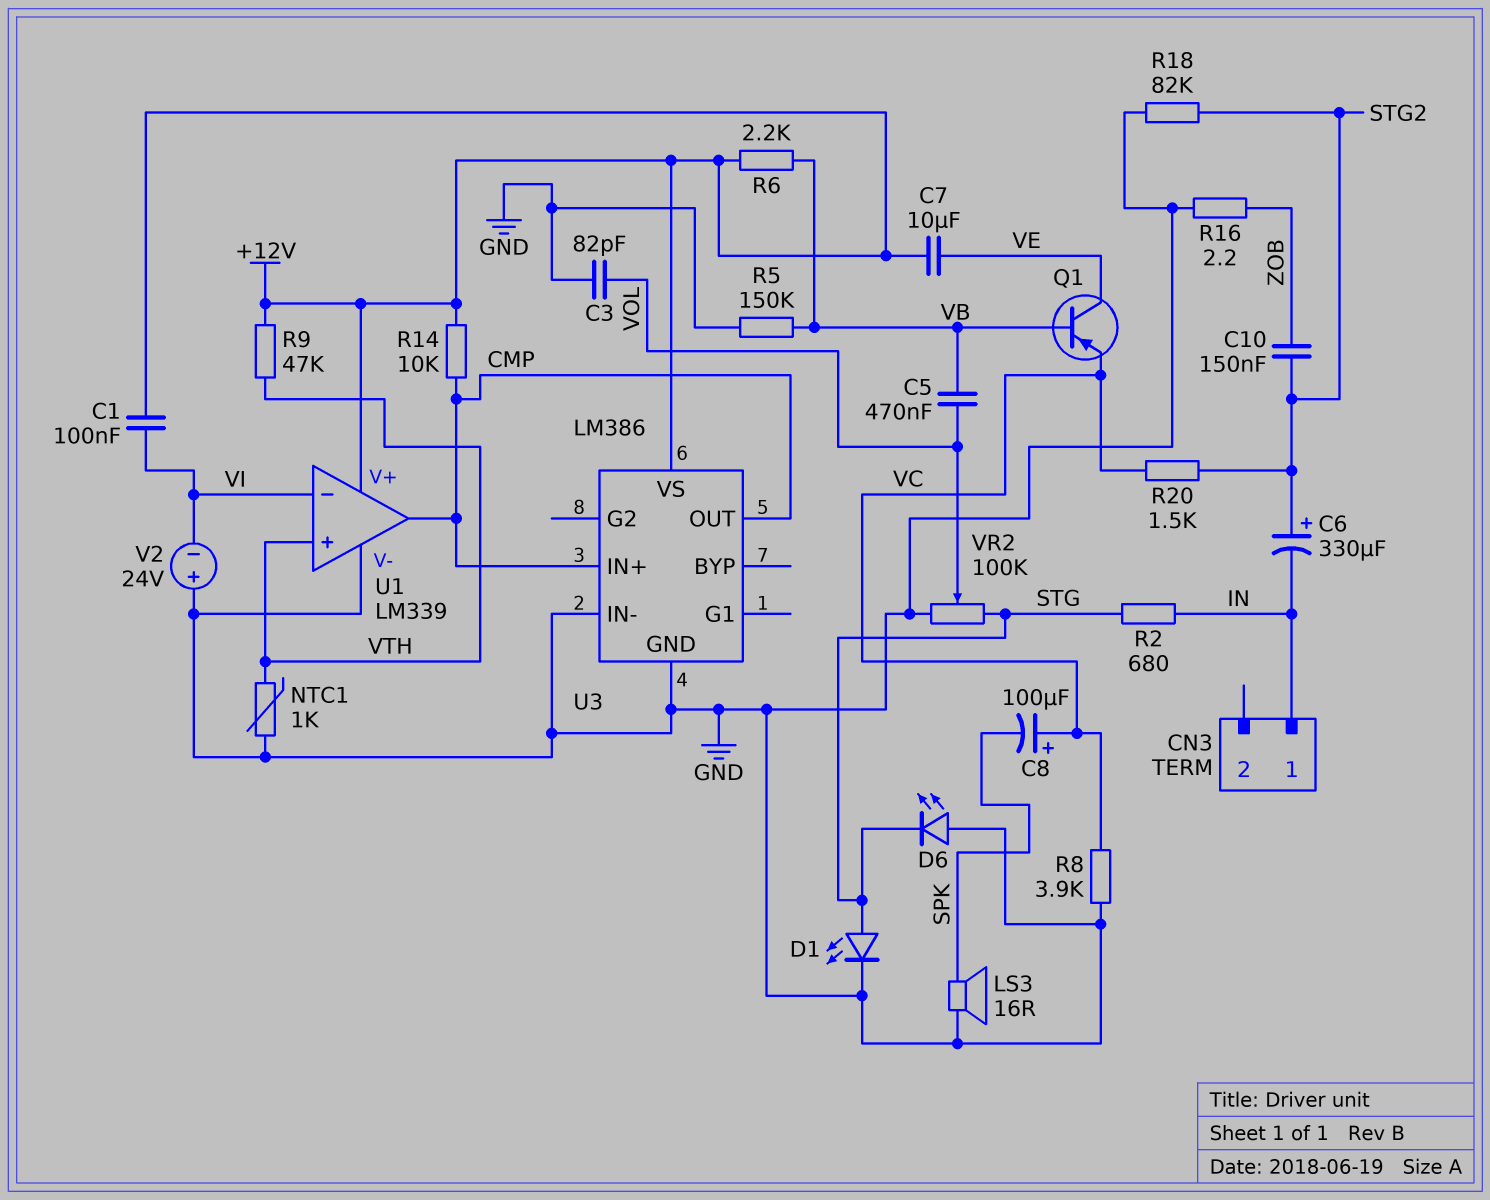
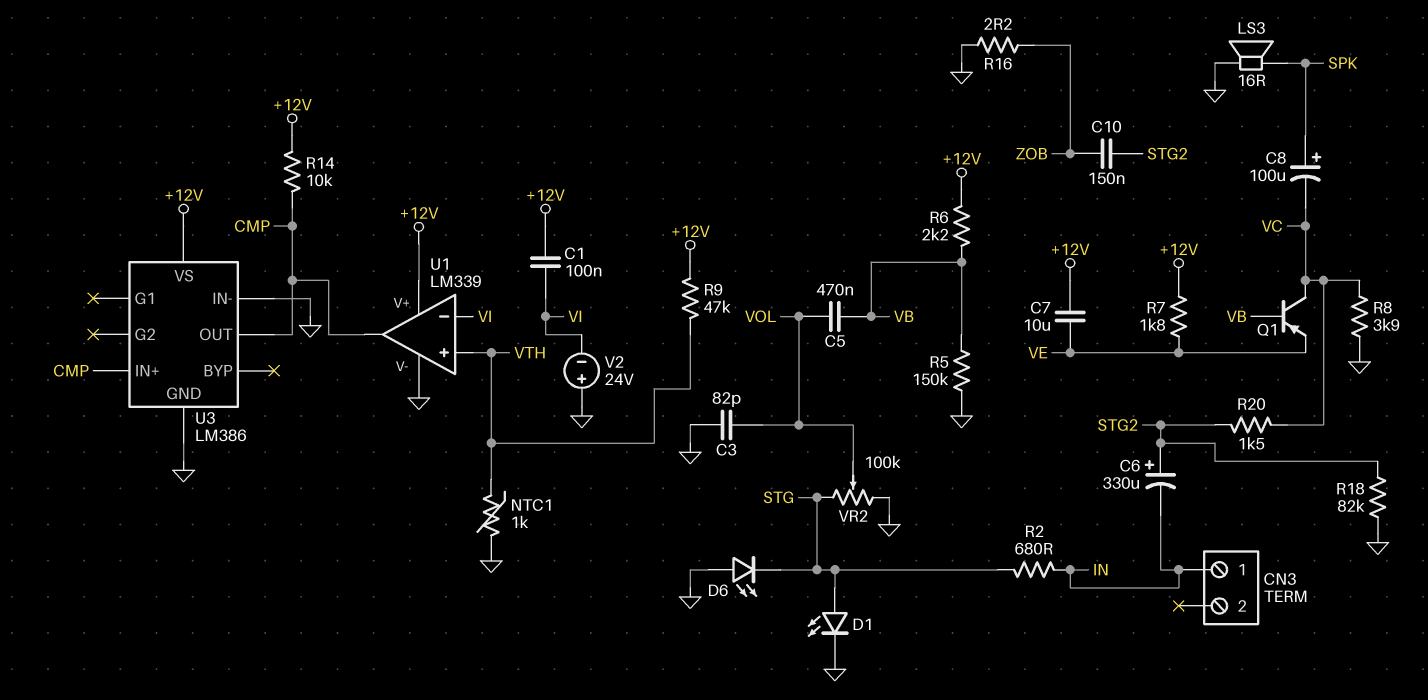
C8: 100uF (plus VC, minus SPK) -> 100uF (plus SPK, minus VC)
Q1: PNP (B VB, C VE, E VC) -> PNP (B VB, C VC, E VE)
R7: none -> 1.8k (+12V, VE)

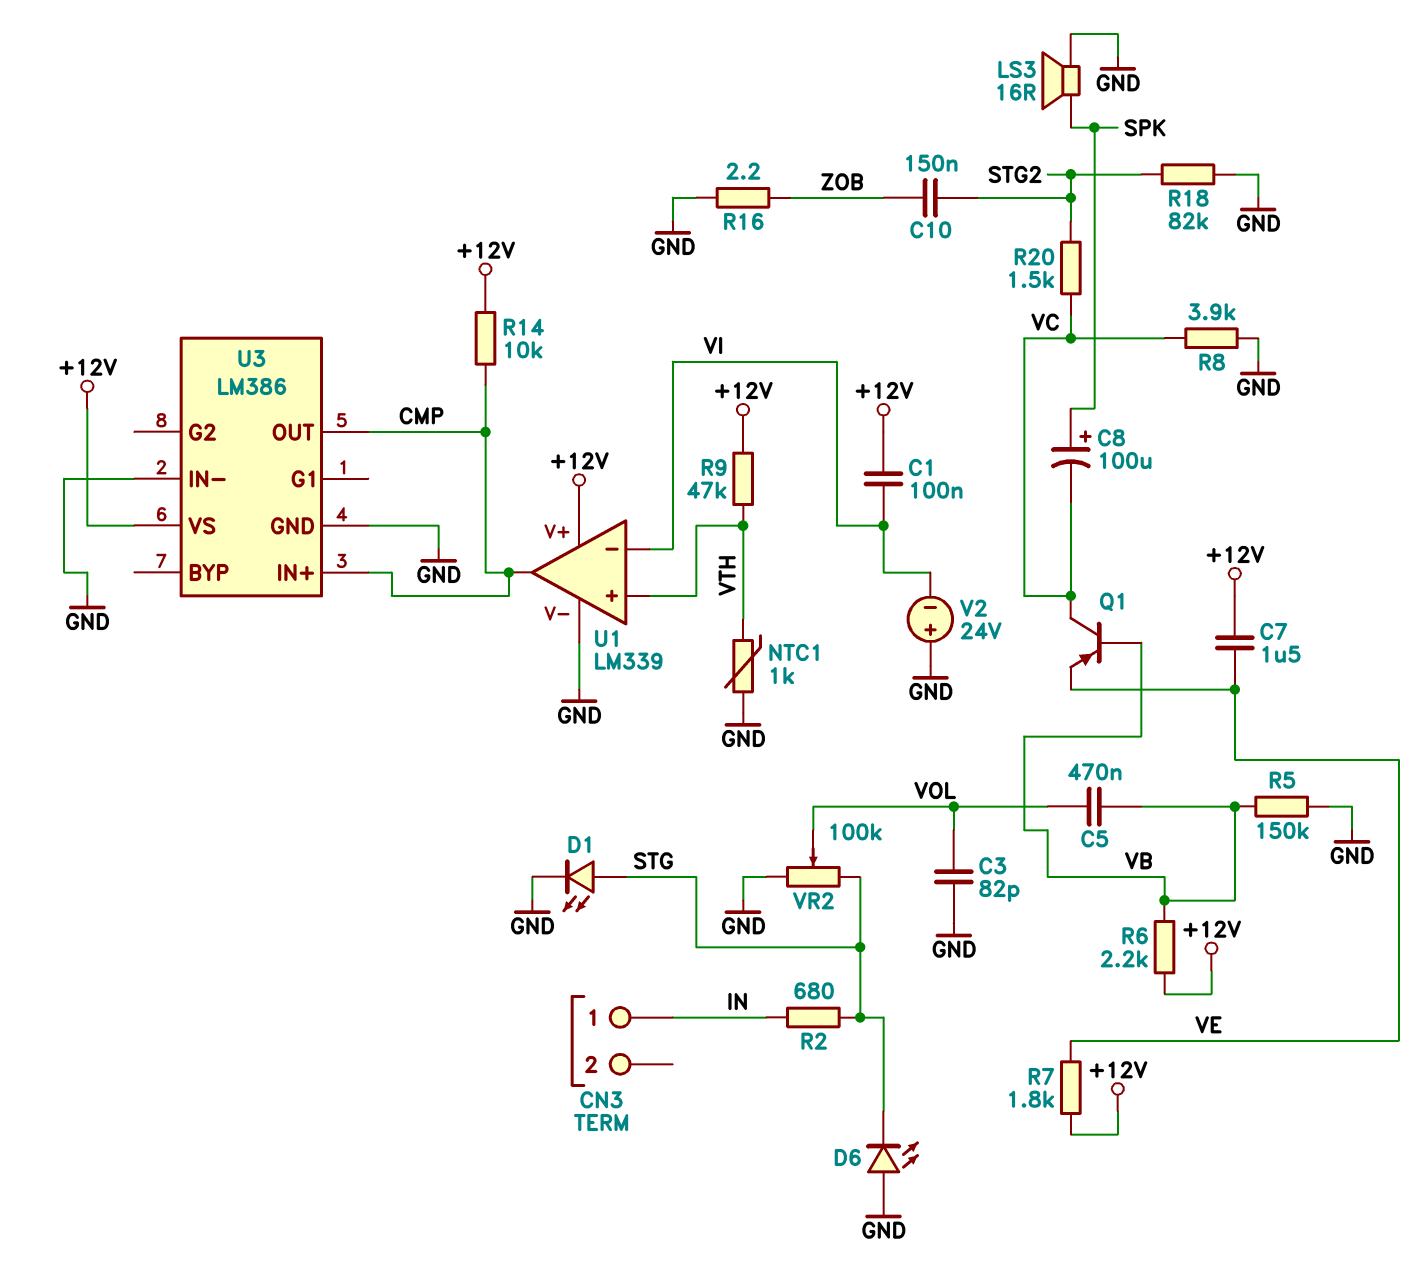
C6: 330uF (plus STG2, minus IN) -> none
C7: 10uF (+12V, VE) -> 1.5uF (+12V, VE)

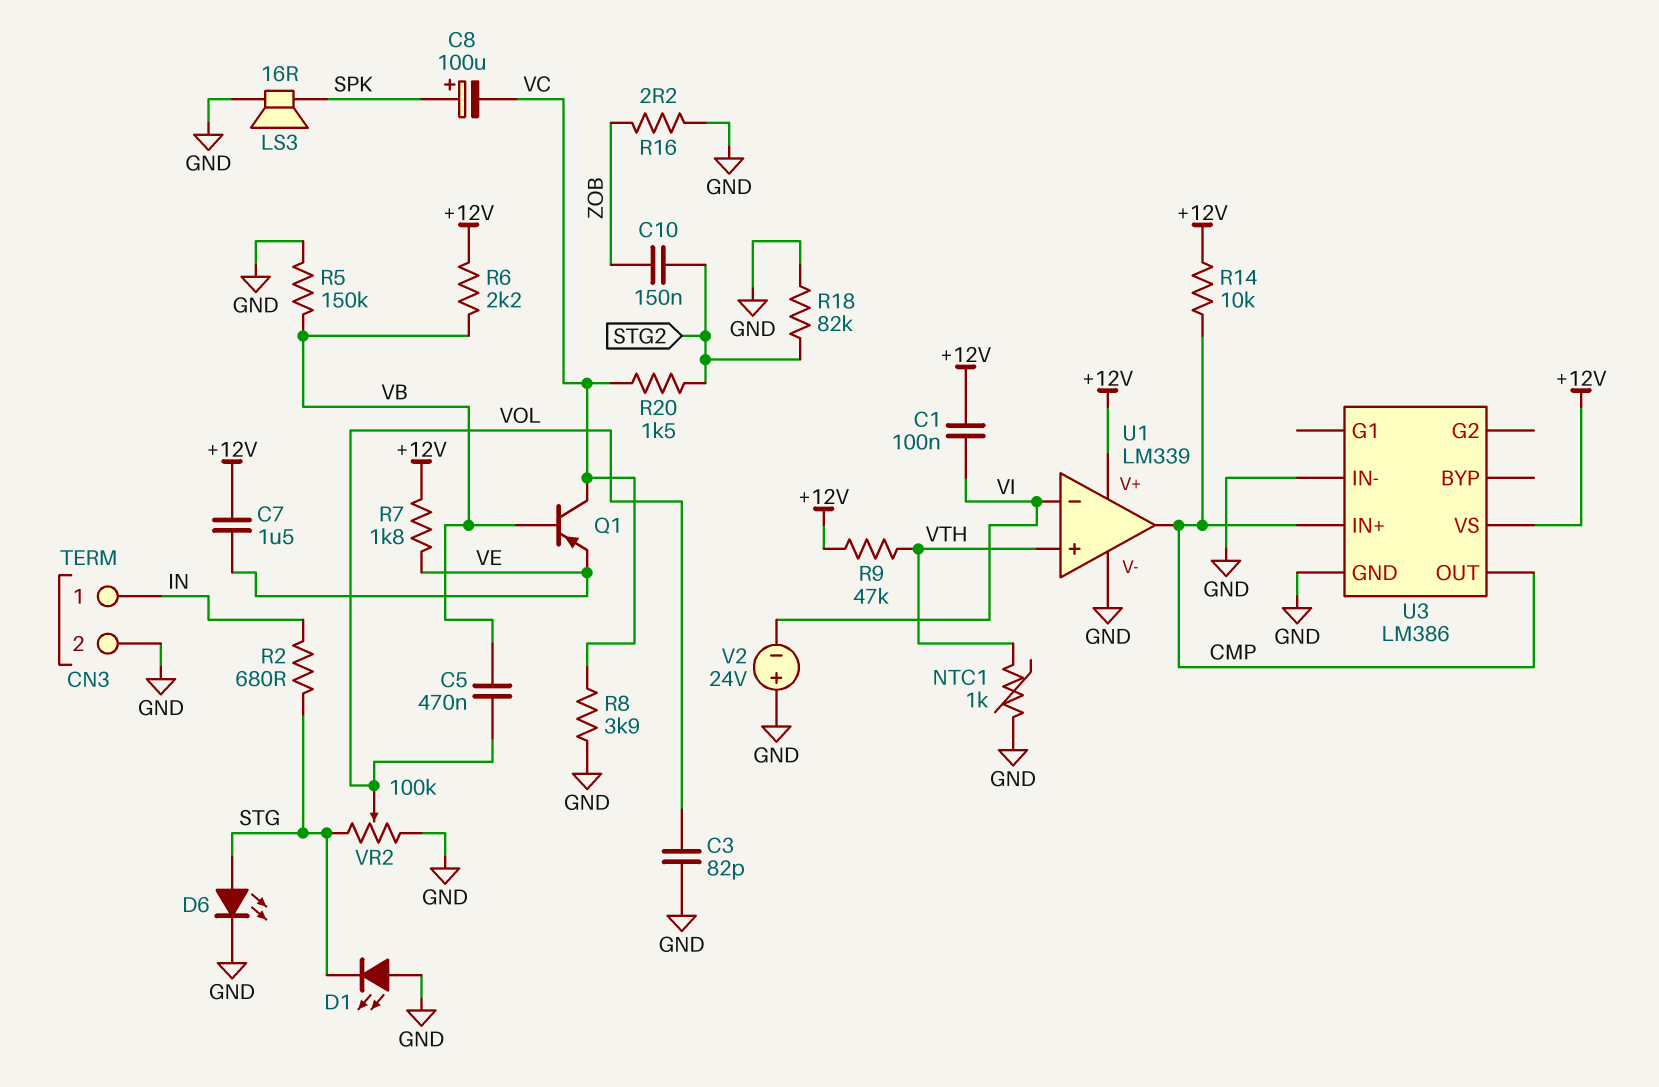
CN3 pin 2: none -> GND
D1: LED (A STG, K GND) -> LED (A GND, K STG)
D6: LED (A GND, K STG) -> LED (A STG, K GND)

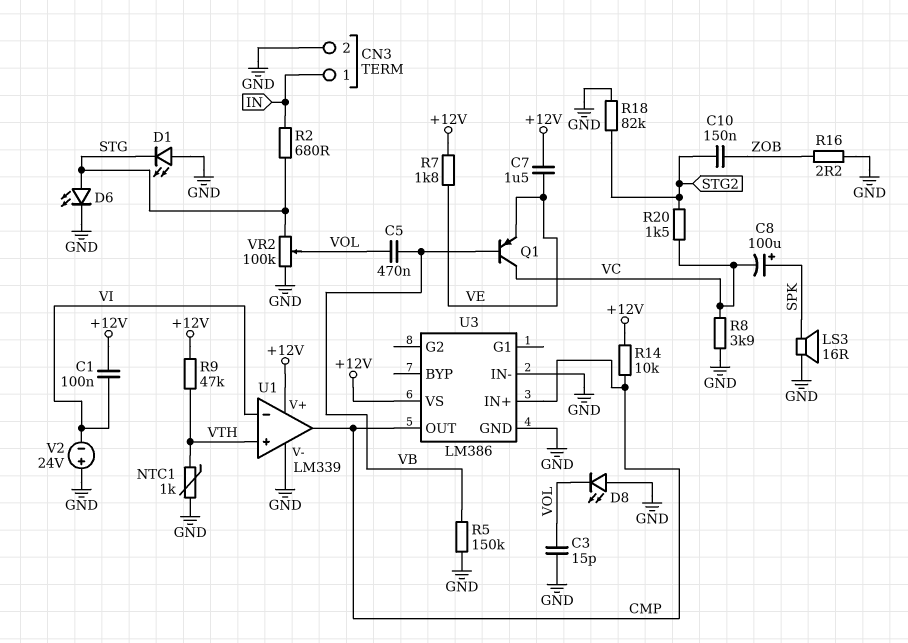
C3: 82pF (GND, VOL) -> 15pF (GND, VOL)
D8: none -> LED (A GND, K VOL)
R6: 2.2k (+12V, VB) -> none

